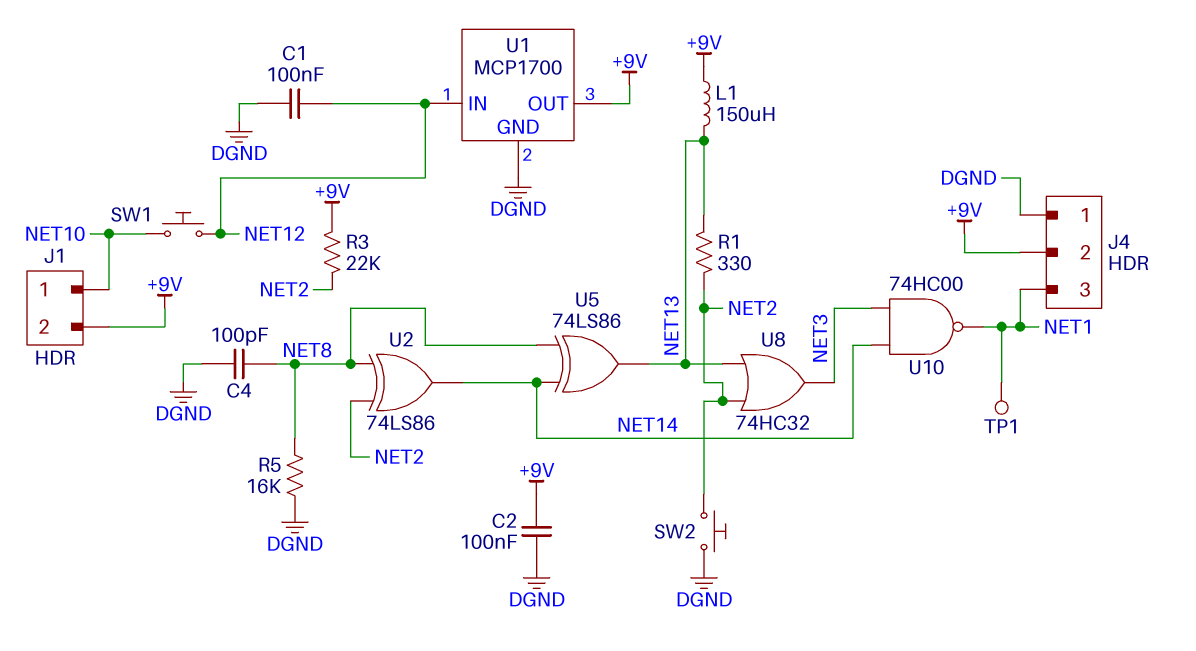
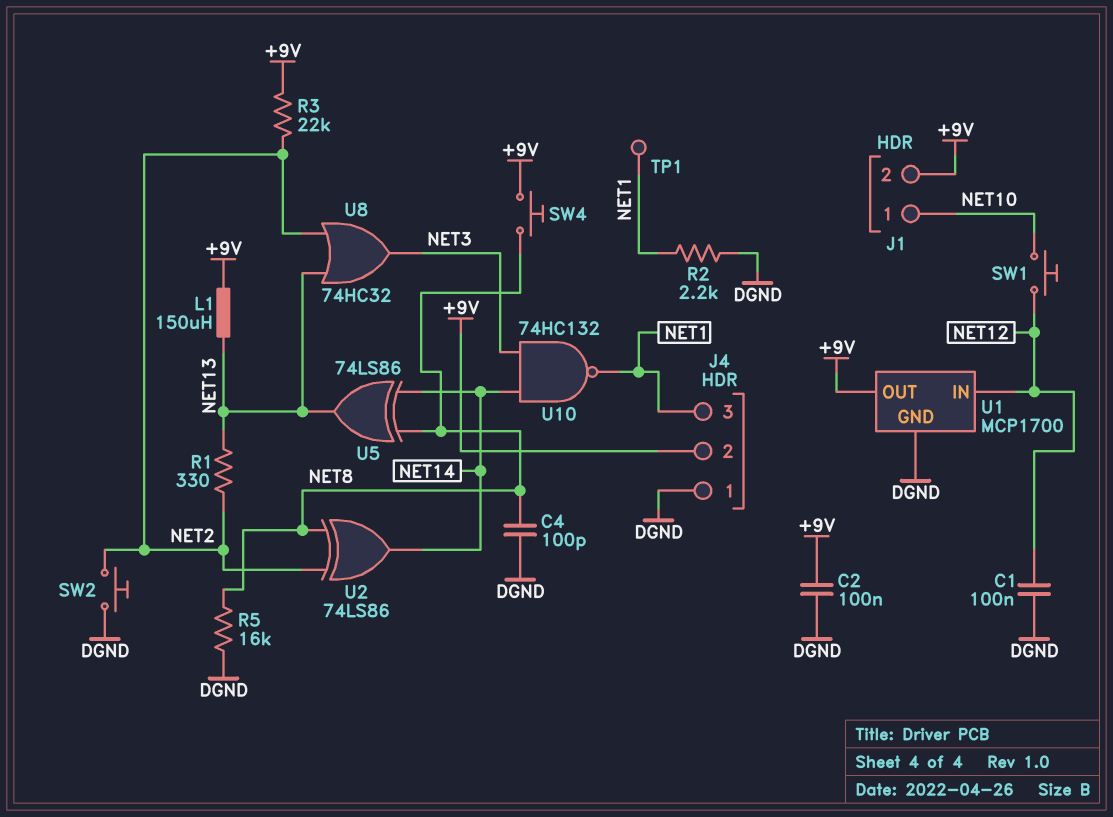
R2: none -> 2.2k (DGND, NET1)
SW4: none -> button (+9V, NET8)
U10: NAND 74HC00 (in NET3, in NET14, out NET1) -> NAND 74HC132 (in NET3, in NET14, out NET1)

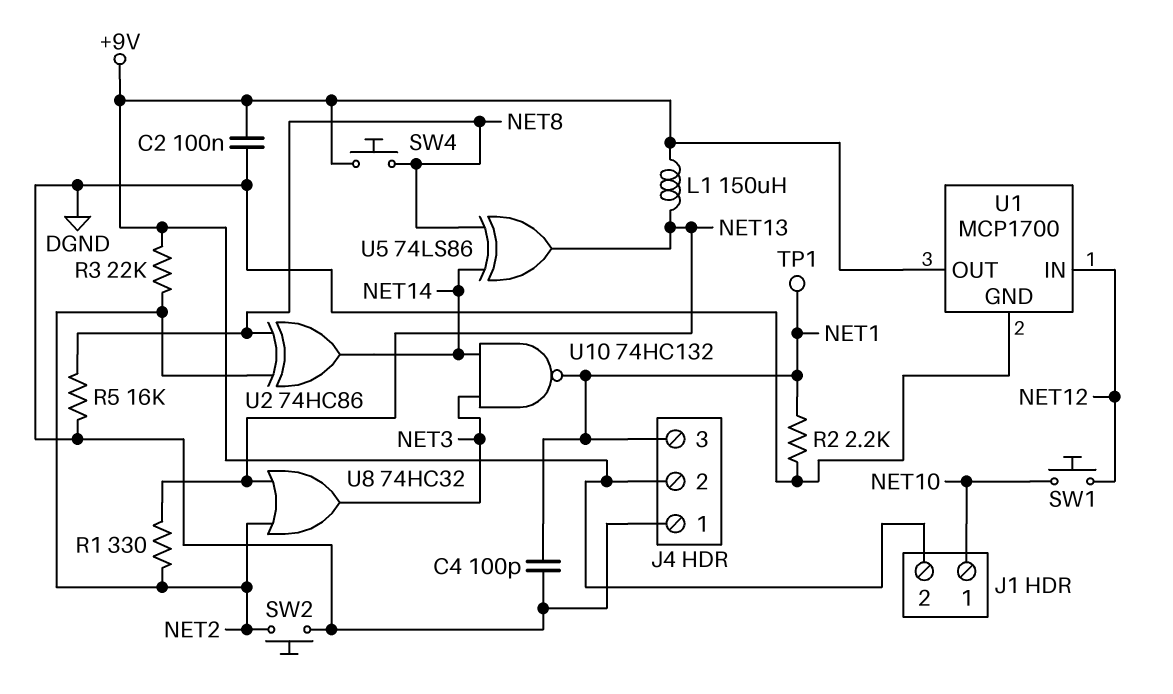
C1: 100nF (DGND, NET12) -> none
C4: 100pF (DGND, NET8) -> 100pF (DGND, NET1)
U2: XOR 74LS86 (in NET2, in NET8, out NET14) -> XOR 74HC86 (in NET2, in NET8, out NET14)

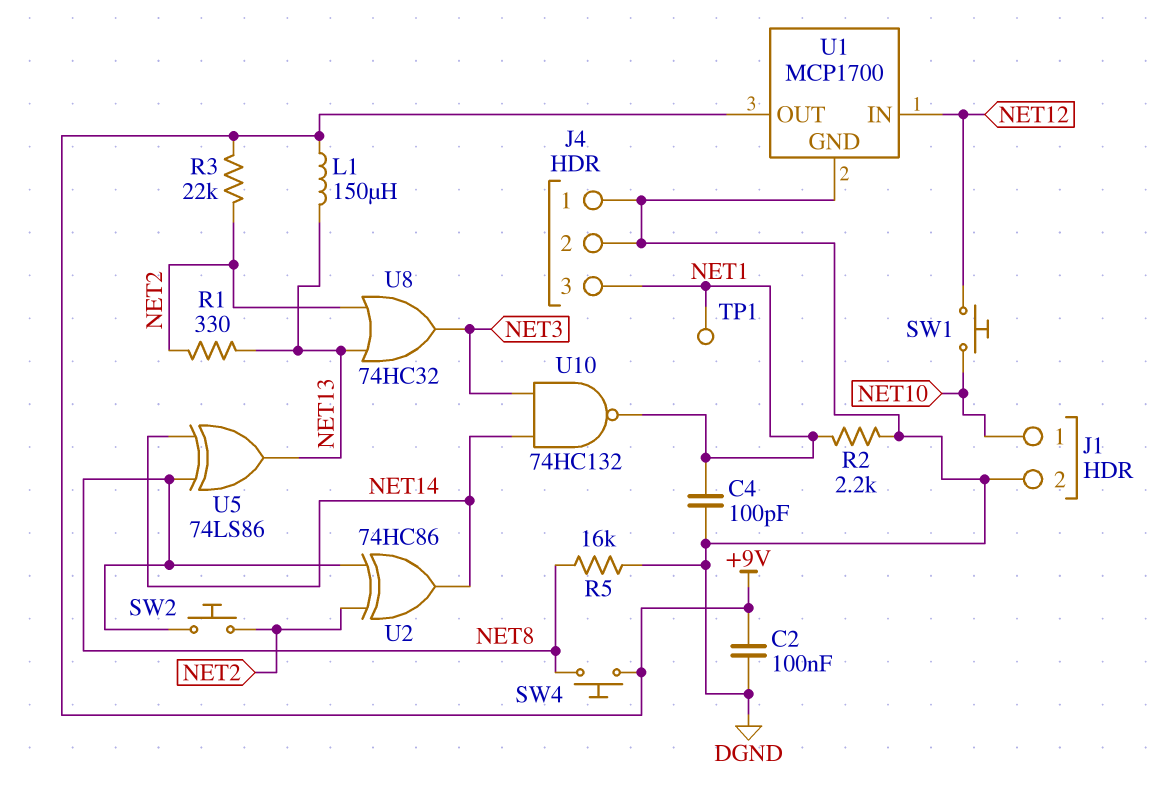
J1 pin 2: +9V -> DGND
J4 pin 2: +9V -> DGND
SW2: button (DGND, NET2) -> button (NET2, NET8)

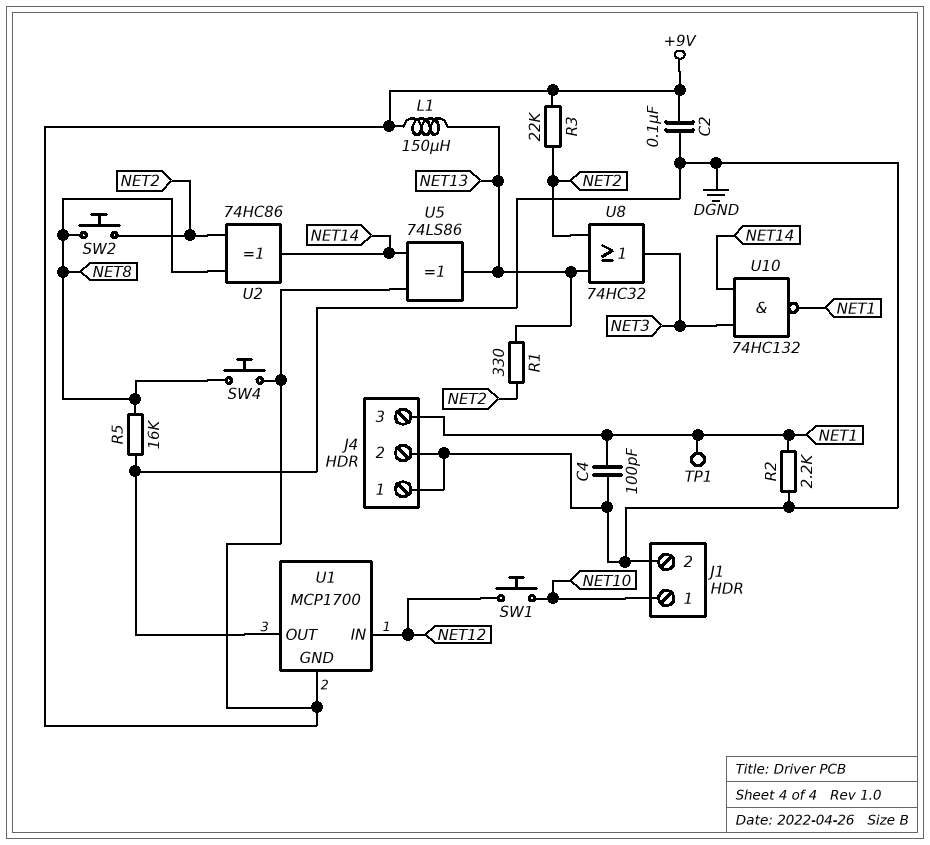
U1 pin GND: DGND -> +9V
U1 pin OUT: +9V -> DGND
U5: XOR 74LS86 (in NET8, in NET14, out NET13) -> XOR 74LS86 (in +9V, in NET14, out NET13)

